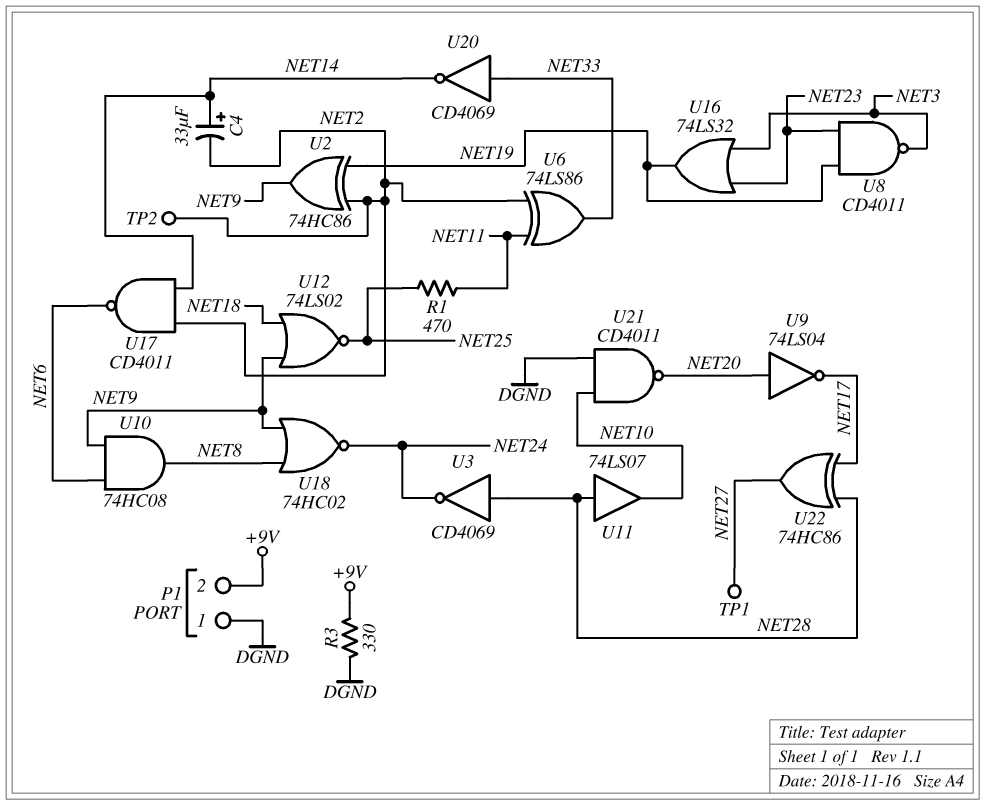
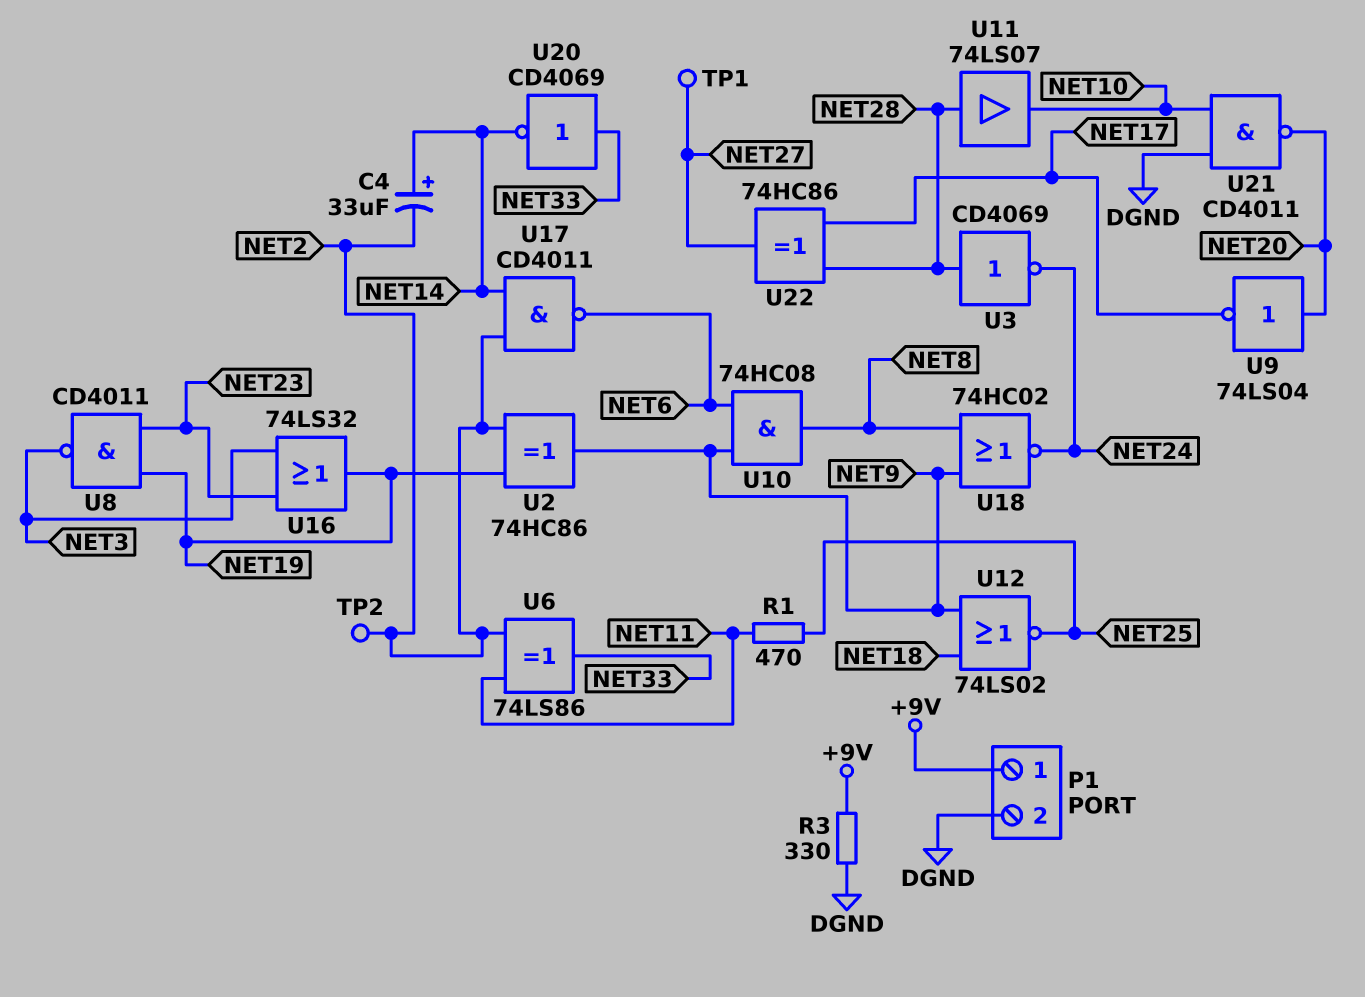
P1 pin 1: DGND -> +9V
P1 pin 2: +9V -> DGND

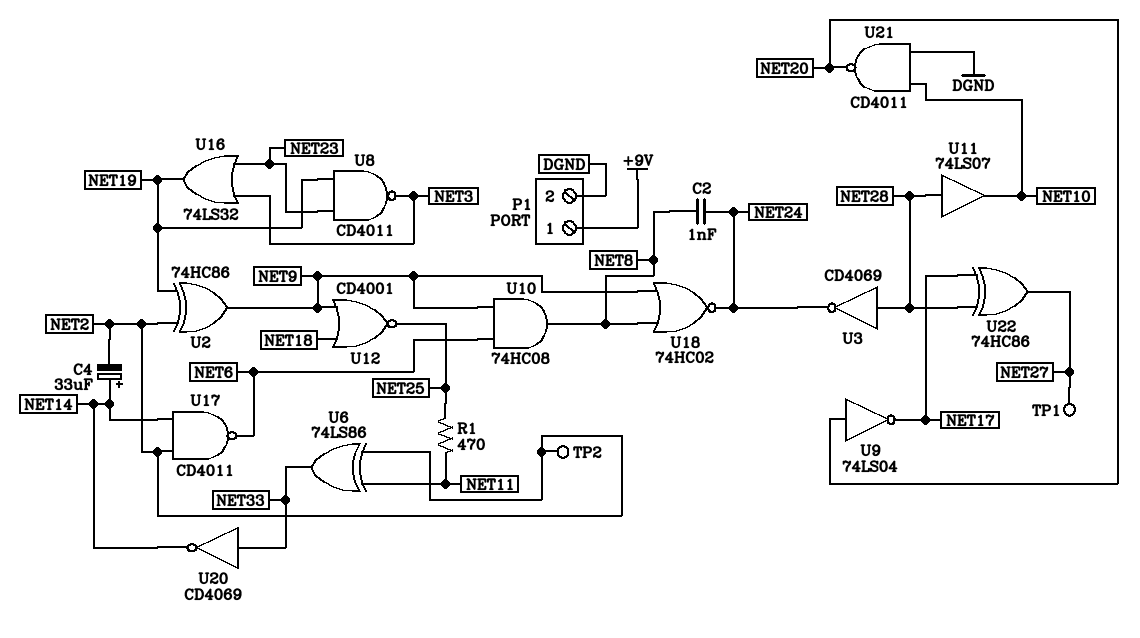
C2: none -> 1nF (NET8, NET24)
R3: 330 (+9V, DGND) -> none
U12: NOR 74LS02 (in NET9, in NET18, out NET25) -> NOR CD4001 (in NET9, in NET18, out NET25)

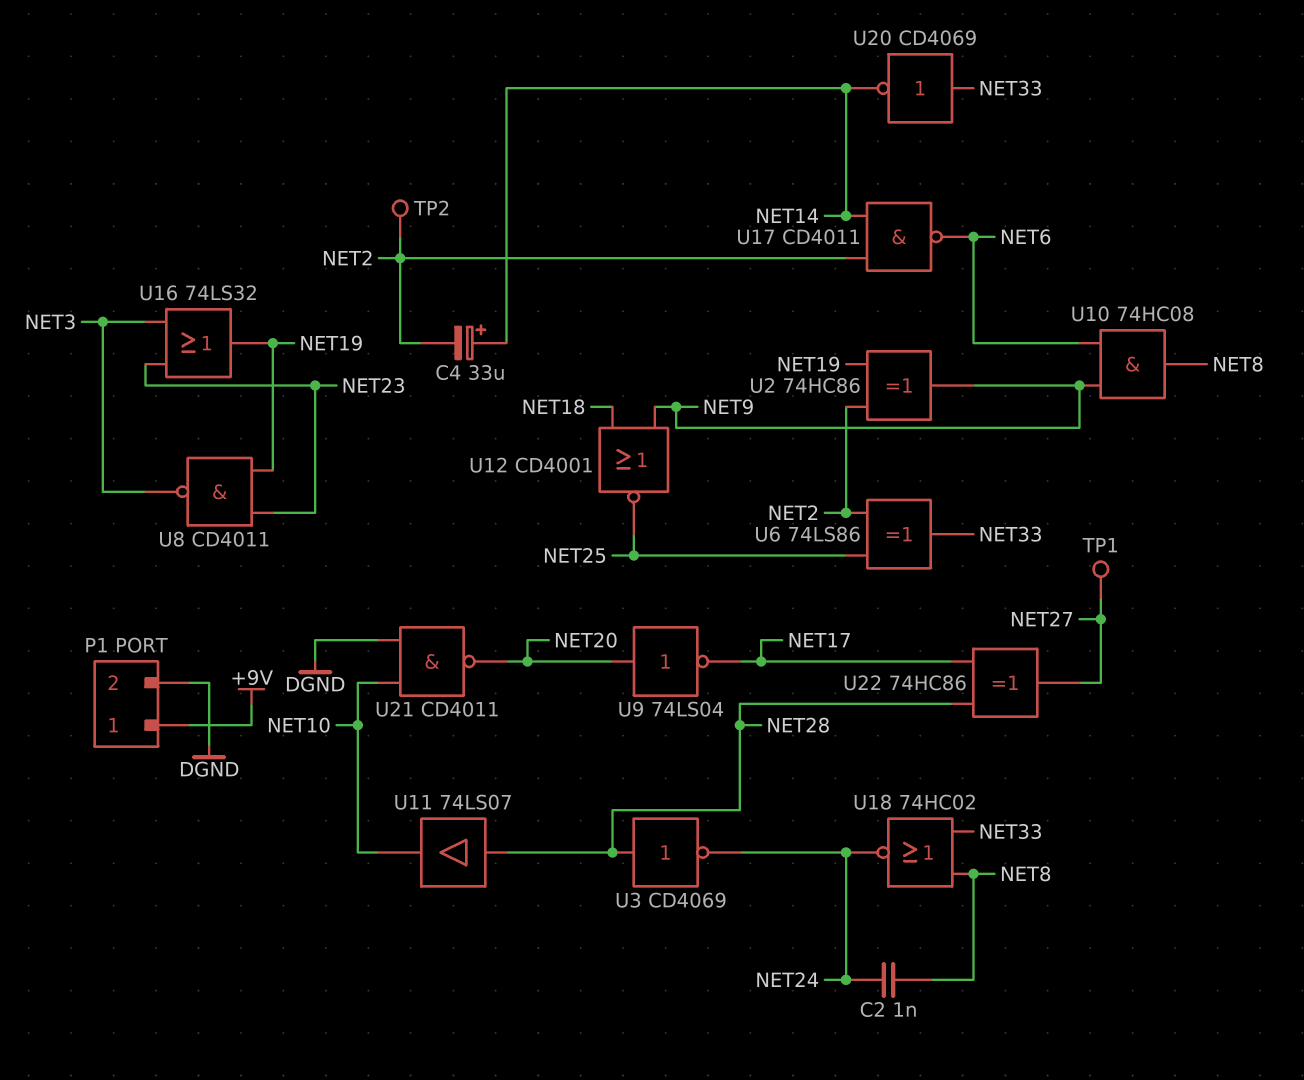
R1: 470 (NET11, NET25) -> none
U6: XOR 74LS86 (in NET2, in NET11, out NET33) -> XOR 74LS86 (in NET2, in NET25, out NET33)
U18: NOR 74HC02 (in NET8, in NET9, out NET24) -> NOR 74HC02 (in NET8, in NET33, out NET24)

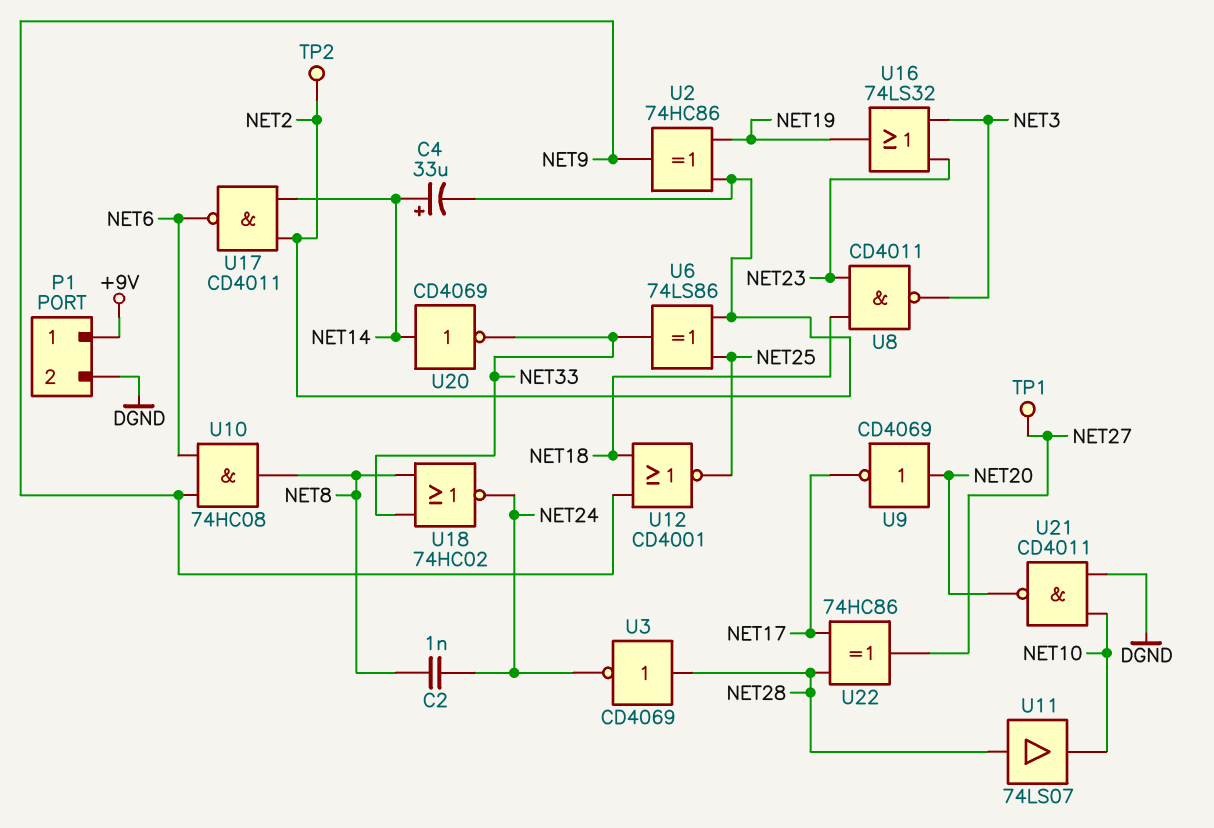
U8: NAND CD4011 (in NET19, in NET23, out NET3) -> NAND CD4011 (in NET18, in NET23, out NET3)
U9: NOT 74LS04 (in NET20, out NET17) -> NOT CD4069 (in NET20, out NET17)
U20: NOT CD4069 (in NET33, out NET14) -> NOT CD4069 (in NET14, out NET33)

